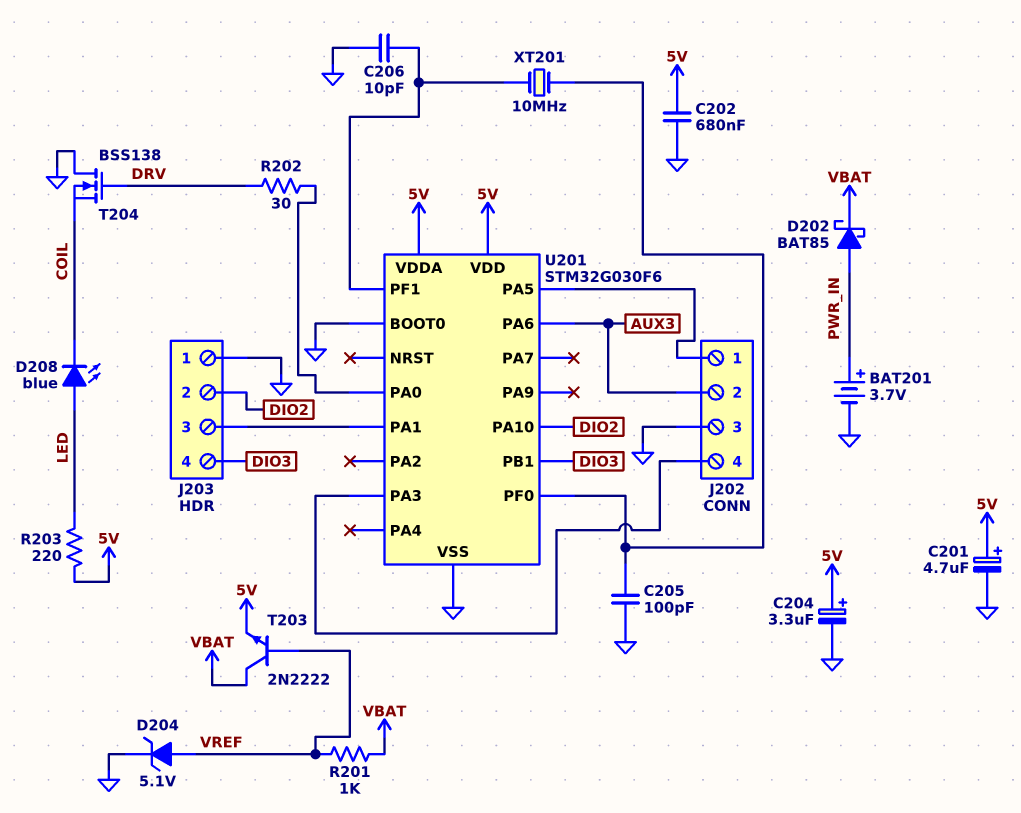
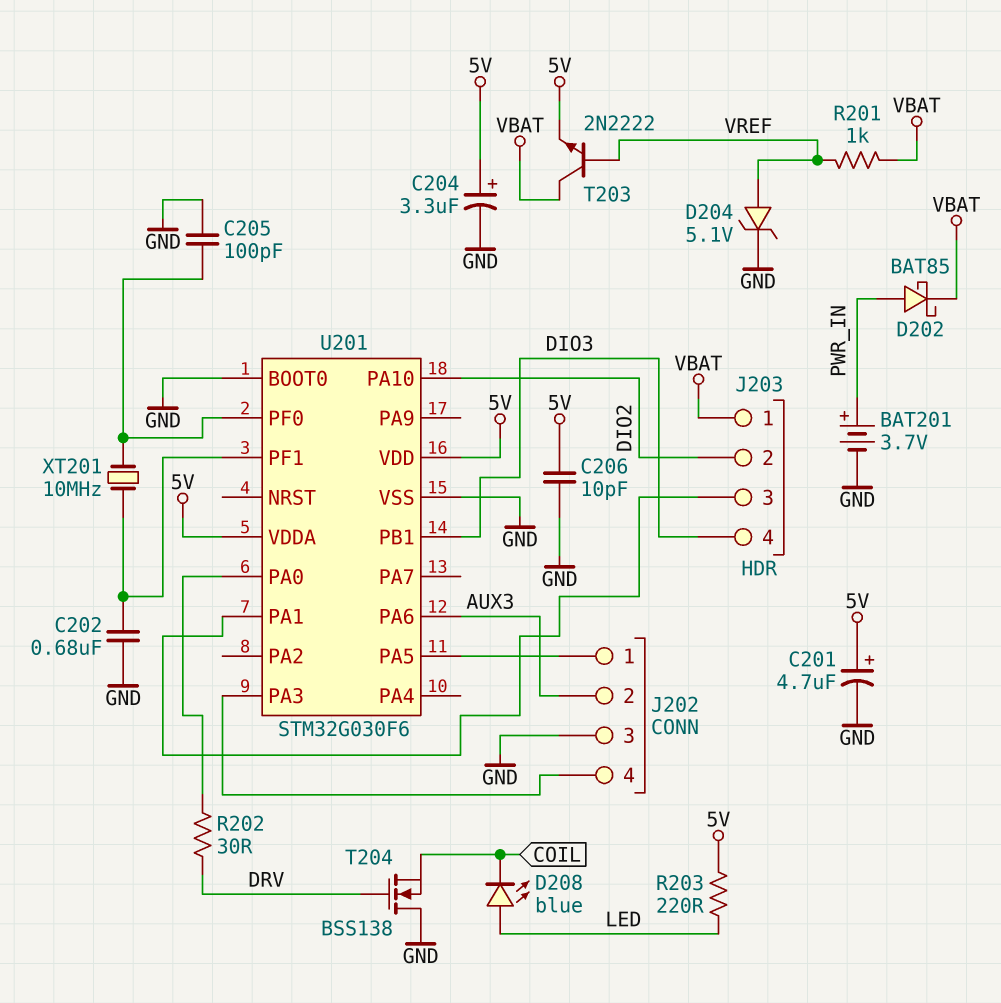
C202: 680nF (5V, GND) -> 680nF (GND, U201/PF1)
C206: 10pF (GND, U201/PF1) -> 10pF (5V, GND)
J203 pin 1: GND -> VBAT

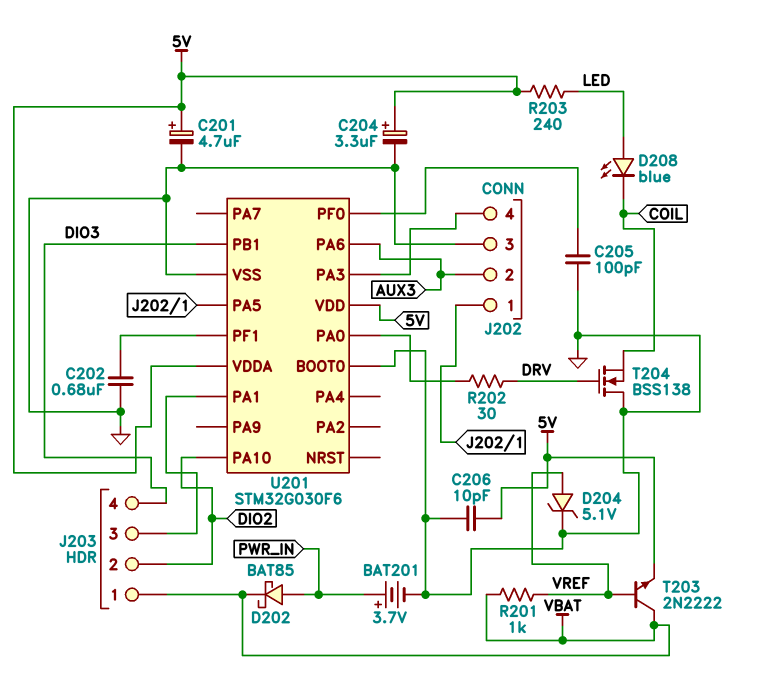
R203: 220 (5V, LED) -> 240 (5V, LED)
XT201: 10MHz (U201/PF0, U201/PF1) -> none

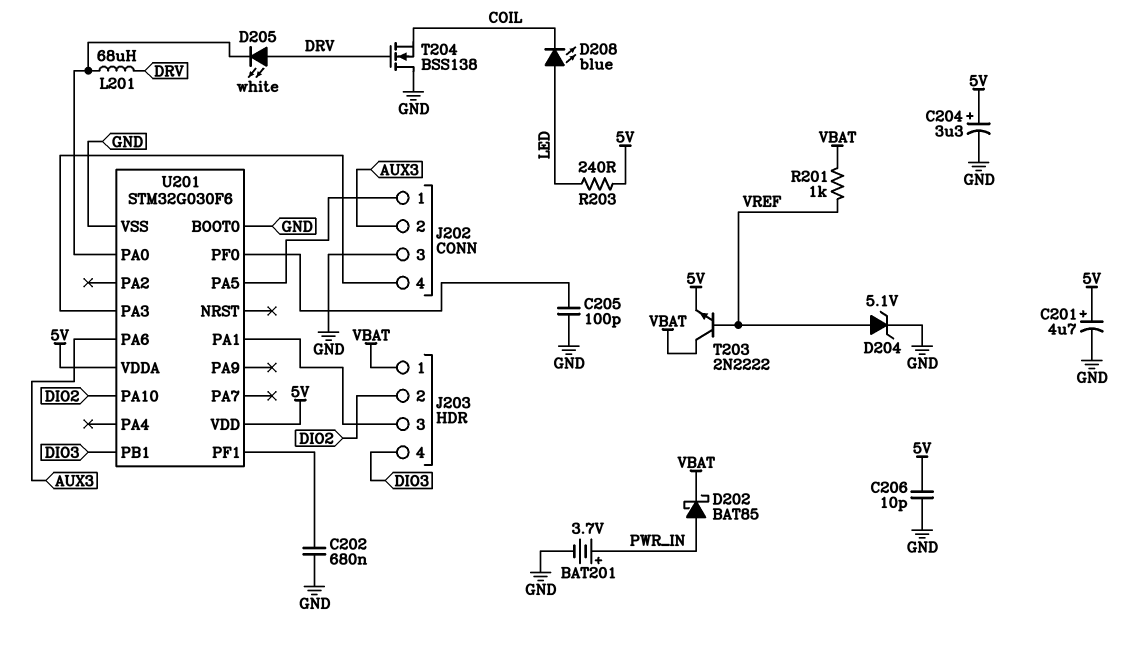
D205: none -> LED white (A DRV, K U201/PA0)
L201: none -> 68uH (DRV, U201/PA0)
R202: 30 (DRV, U201/PA0) -> none

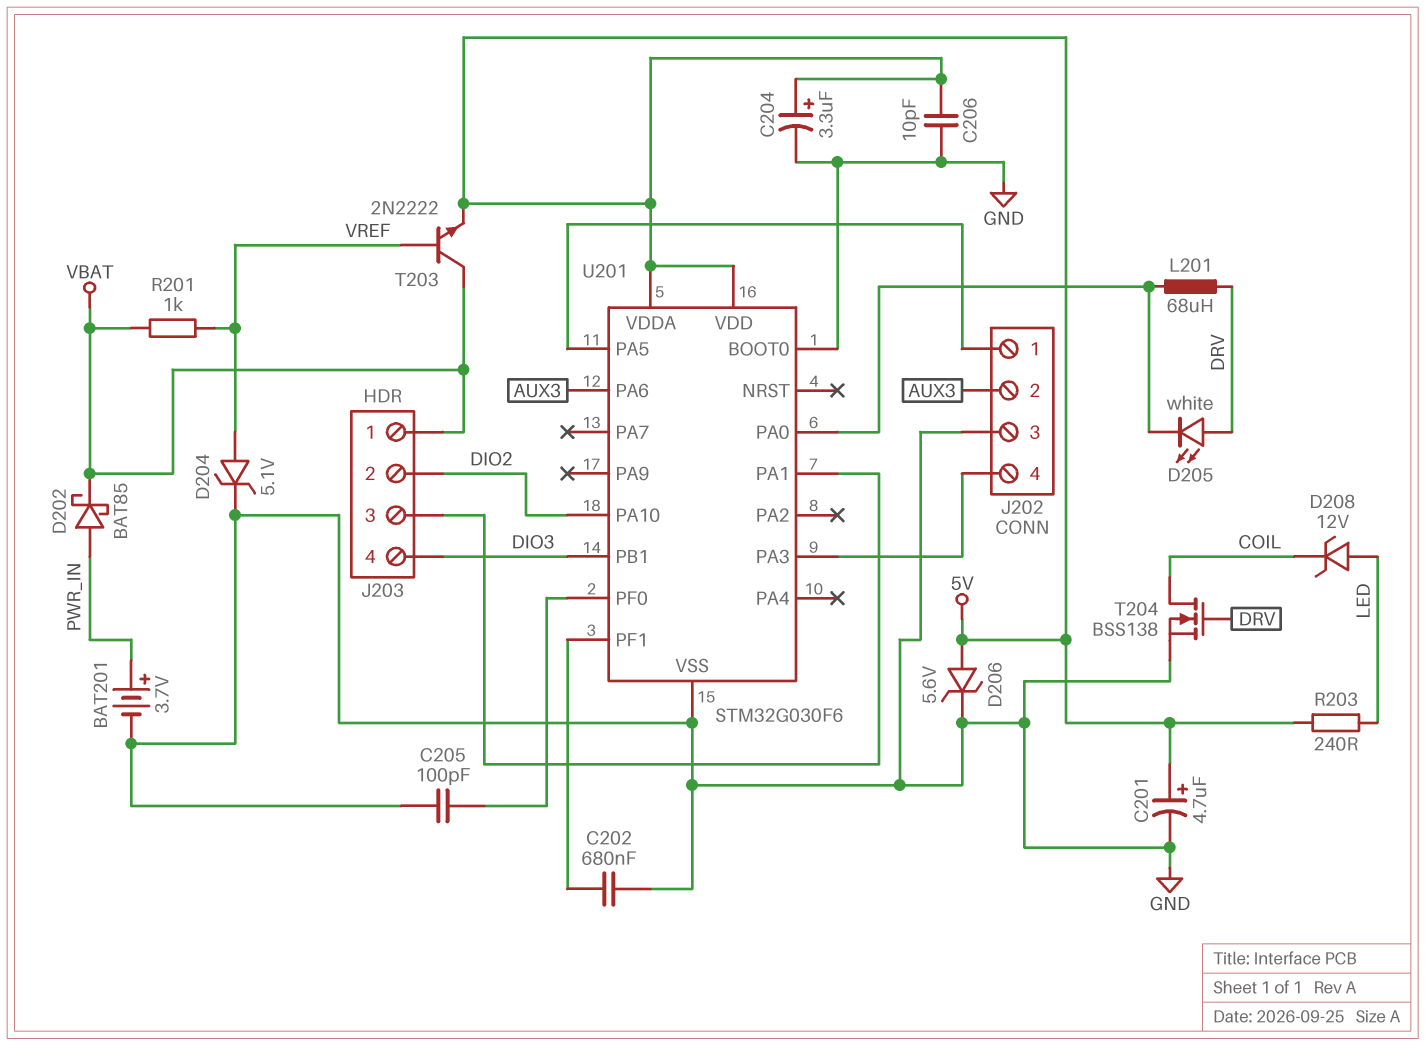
D206: none -> zener 5.6V (A 5V, K GND)
D208: LED blue (A LED, K COIL) -> zener 12V (A LED, K COIL)
T204: NMOS BSS138 (G DRV, D GND, S COIL) -> NMOS BSS138 (G DRV, D COIL, S GND)

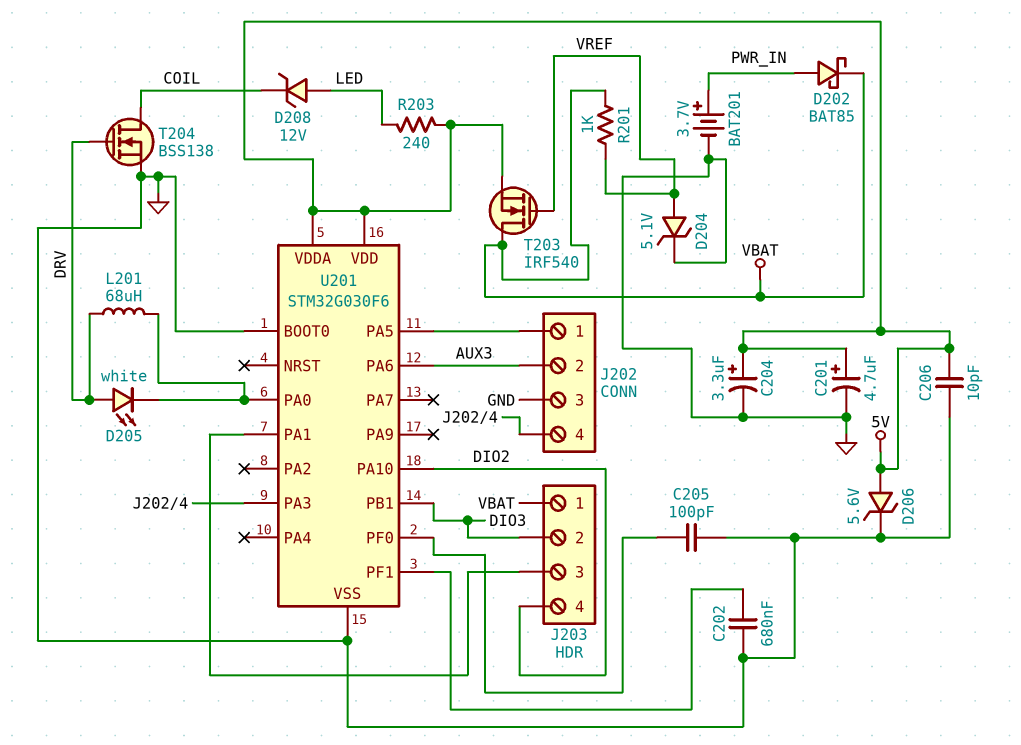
J203 pin 2: DIO2 -> DIO3
J203 pin 4: DIO3 -> DIO2
T203: NPN 2N2222 (B VREF, C VBAT, E 5V) -> NMOS IRF540 (G VREF, D VBAT, S 5V)

